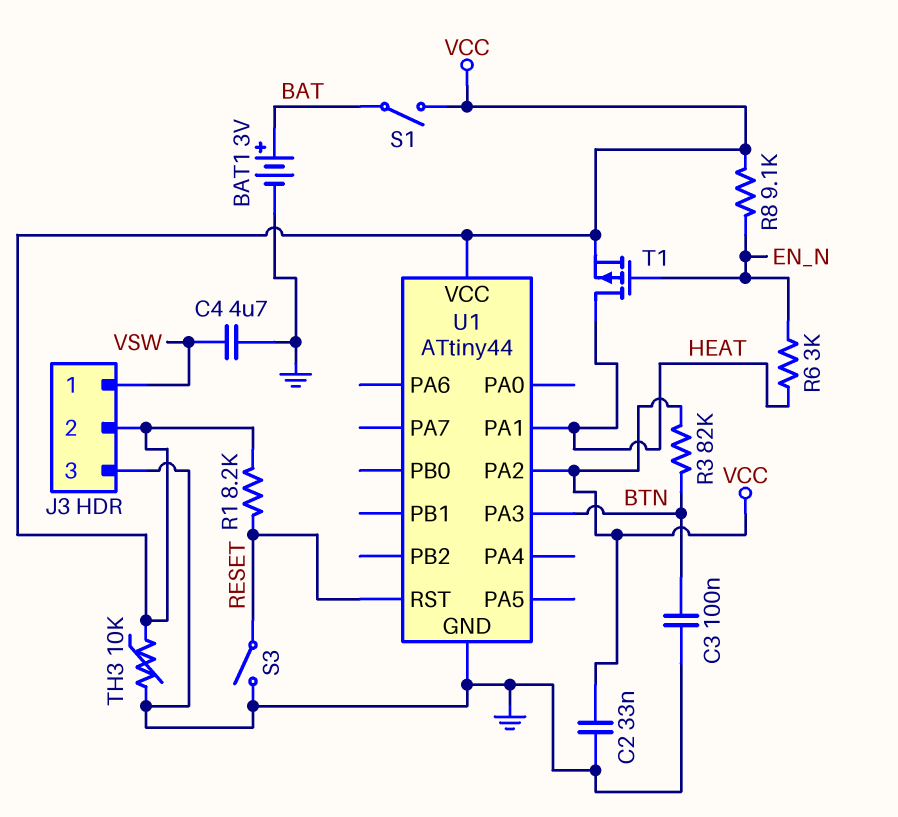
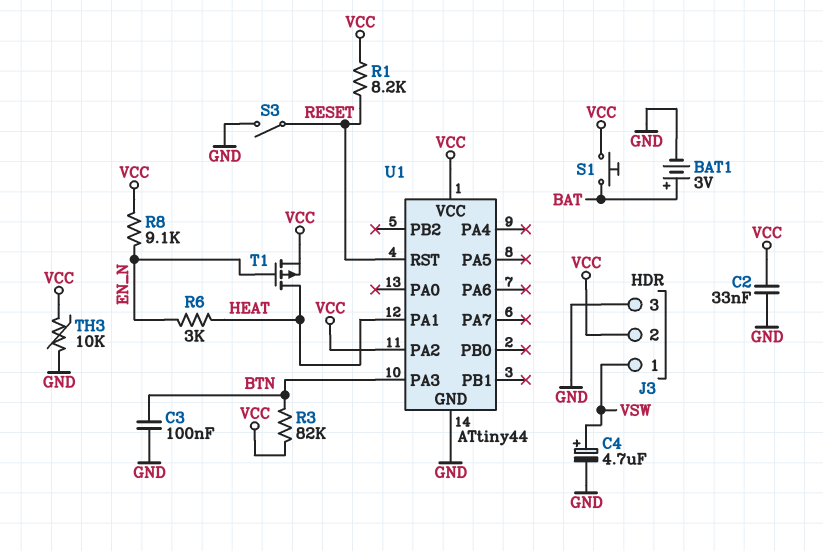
C4: 4.7uF (GND, VSW) -> 4.7uF (plus VSW, minus GND)
S1: switch (BAT, VCC) -> button (BAT, VCC)

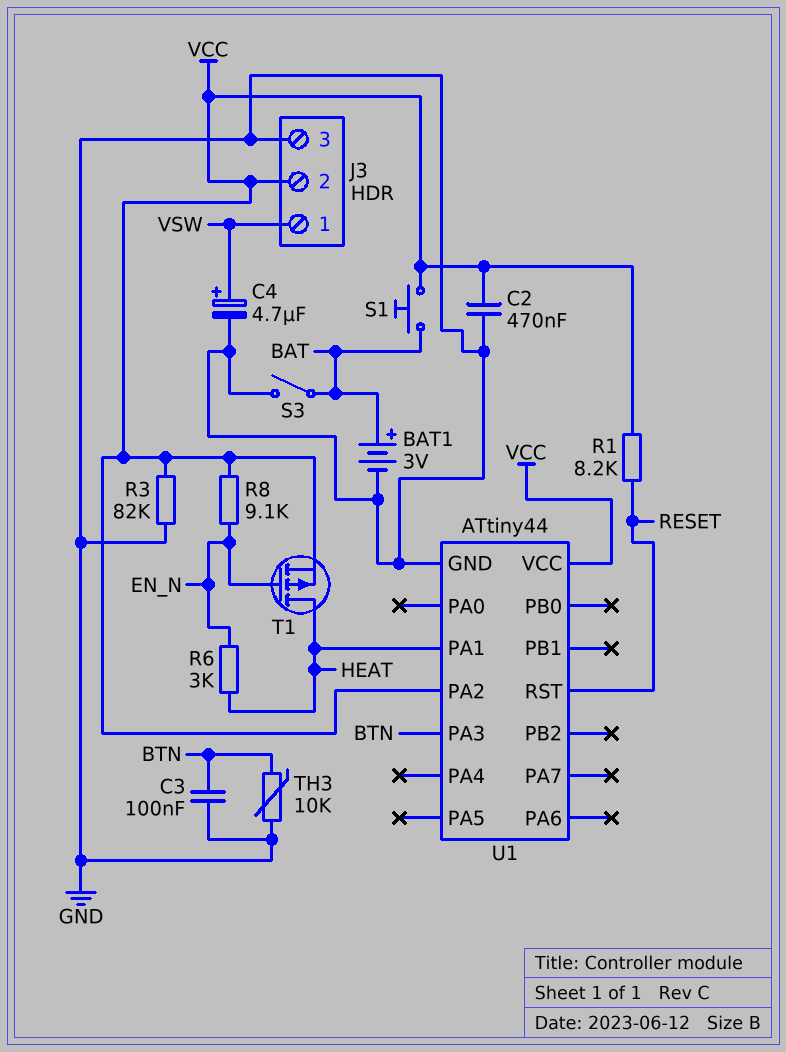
C2: 33nF (GND, VCC) -> 470nF (GND, VCC)
R3: 82k (BTN, VCC) -> 82k (GND, VCC)
S3: switch (GND, RESET) -> switch (BAT, GND)
TH3: 10k (GND, VCC) -> 10k (BTN, GND)

